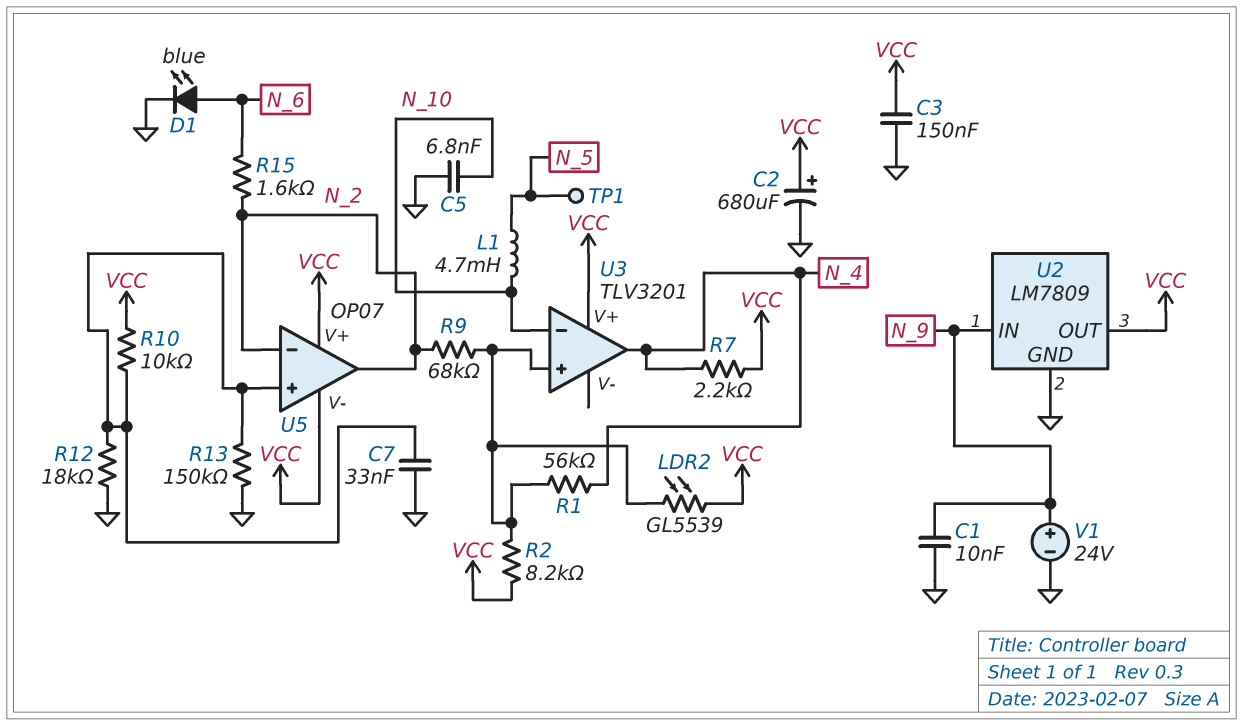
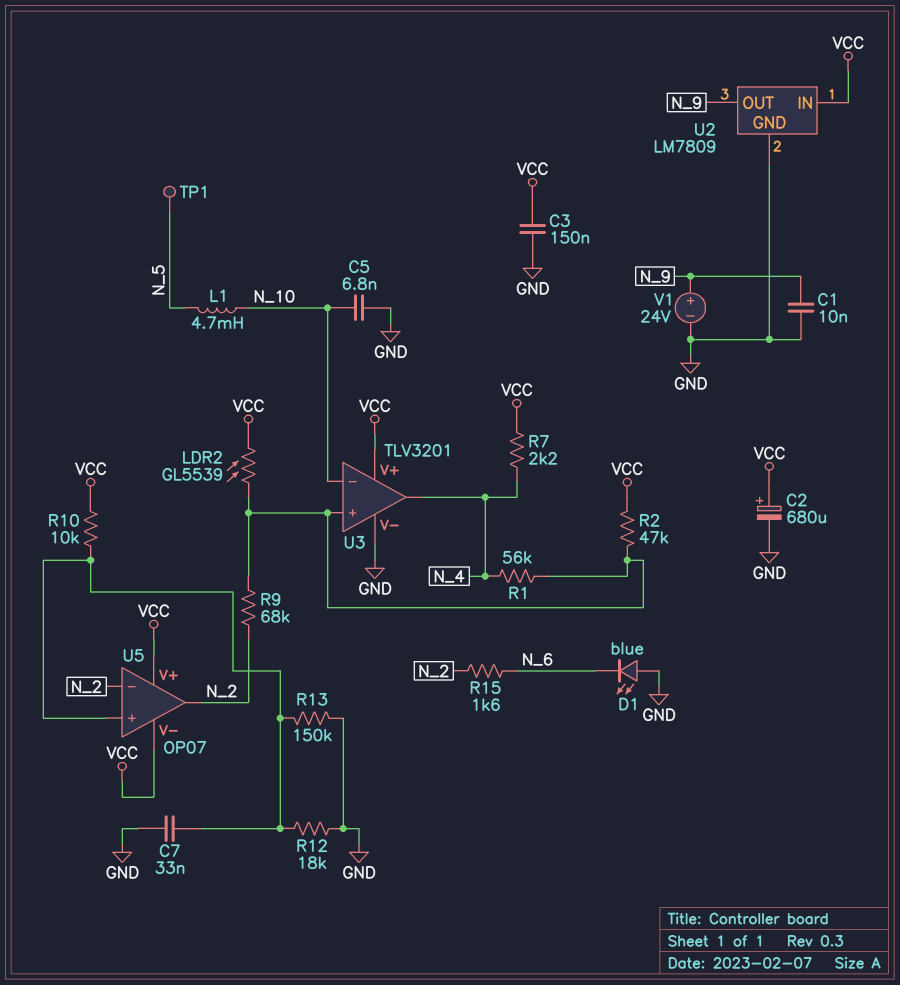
D1: LED blue (A N_6, K GND) -> LED blue (A GND, K N_6)
R2: 8.2k (U3/in+, VCC) -> 47k (U3/in+, VCC)
U2 pin IN: N_9 -> VCC
U2 pin OUT: VCC -> N_9
U3 pin V-: none -> GND

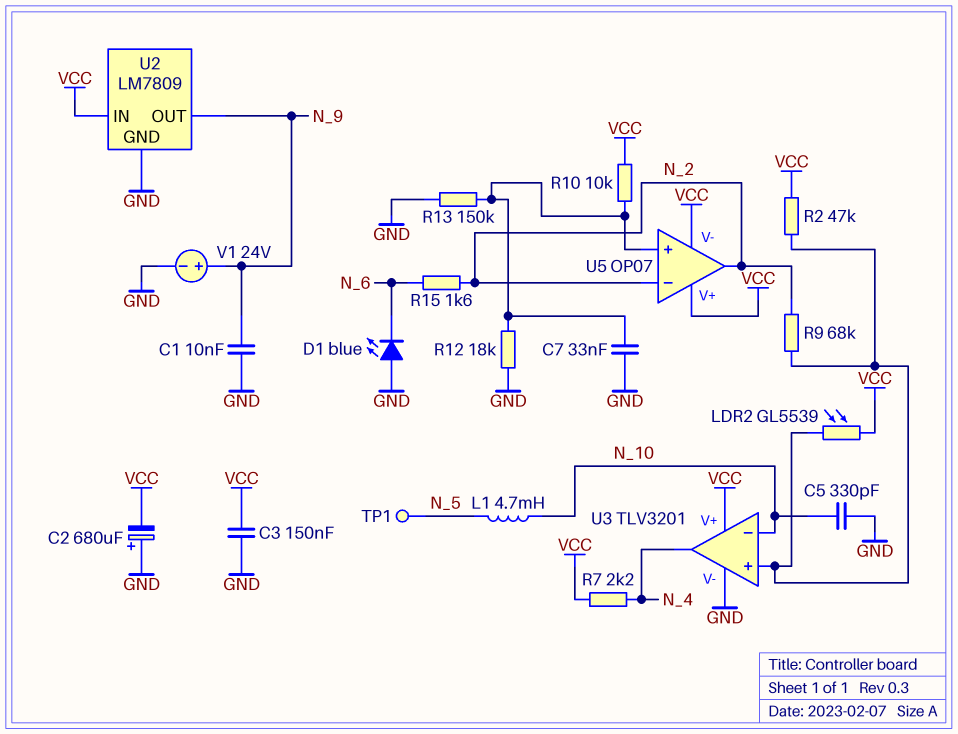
C2: 680uF (plus VCC, minus GND) -> 680uF (plus GND, minus VCC)
C5: 6.8nF (GND, N_10) -> 330pF (GND, N_10)
R1: 56k (N_4, U3/in+) -> none

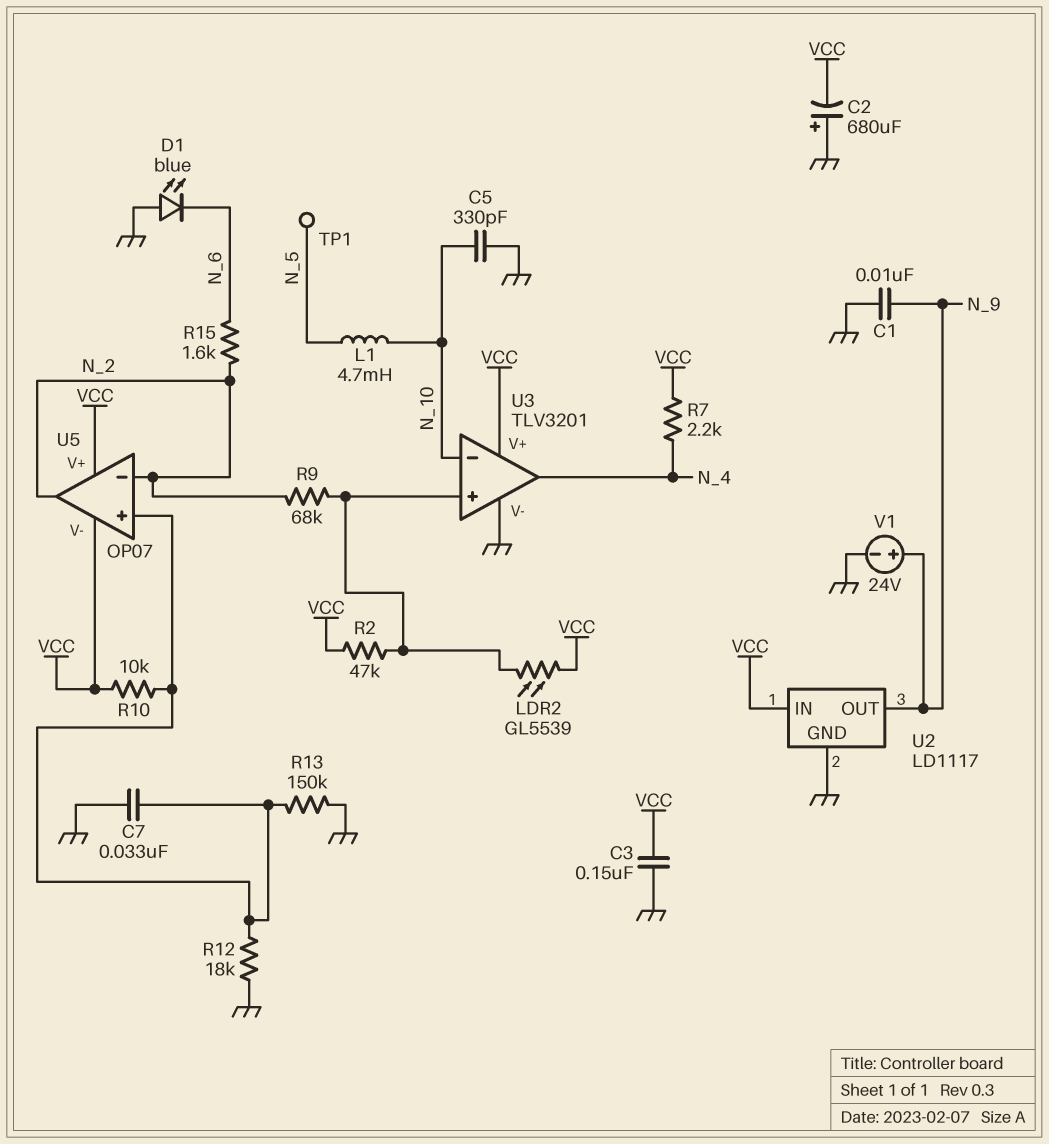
U2: LM7809 -> LD1117

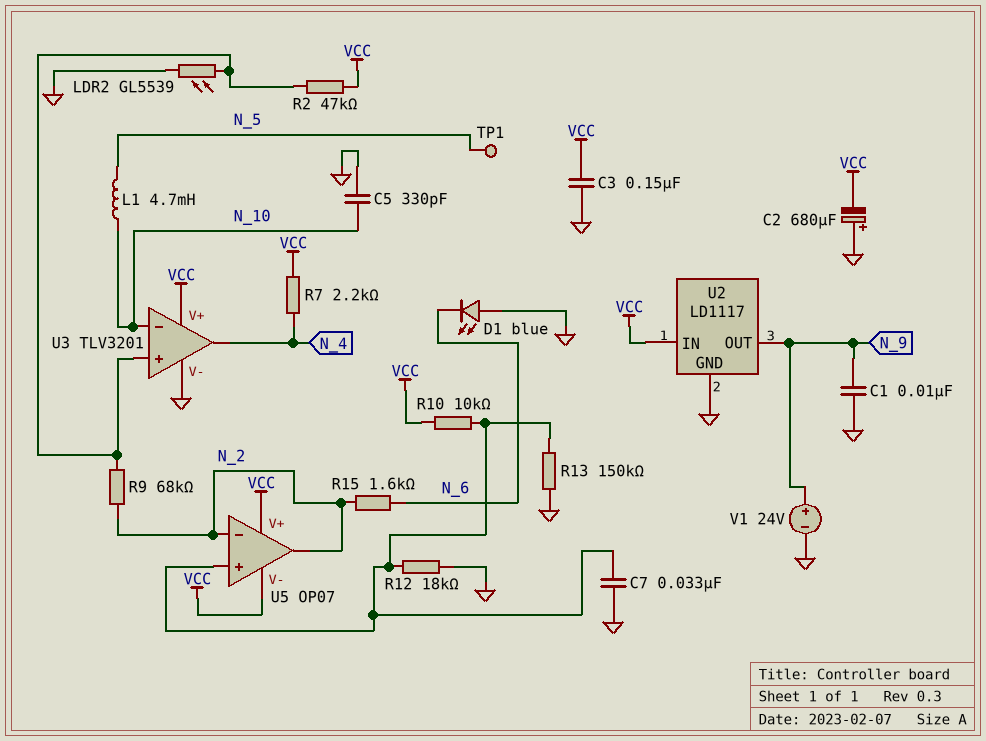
LDR2: GL5539 (U3/in+, VCC) -> GL5539 (GND, U3/in+)

